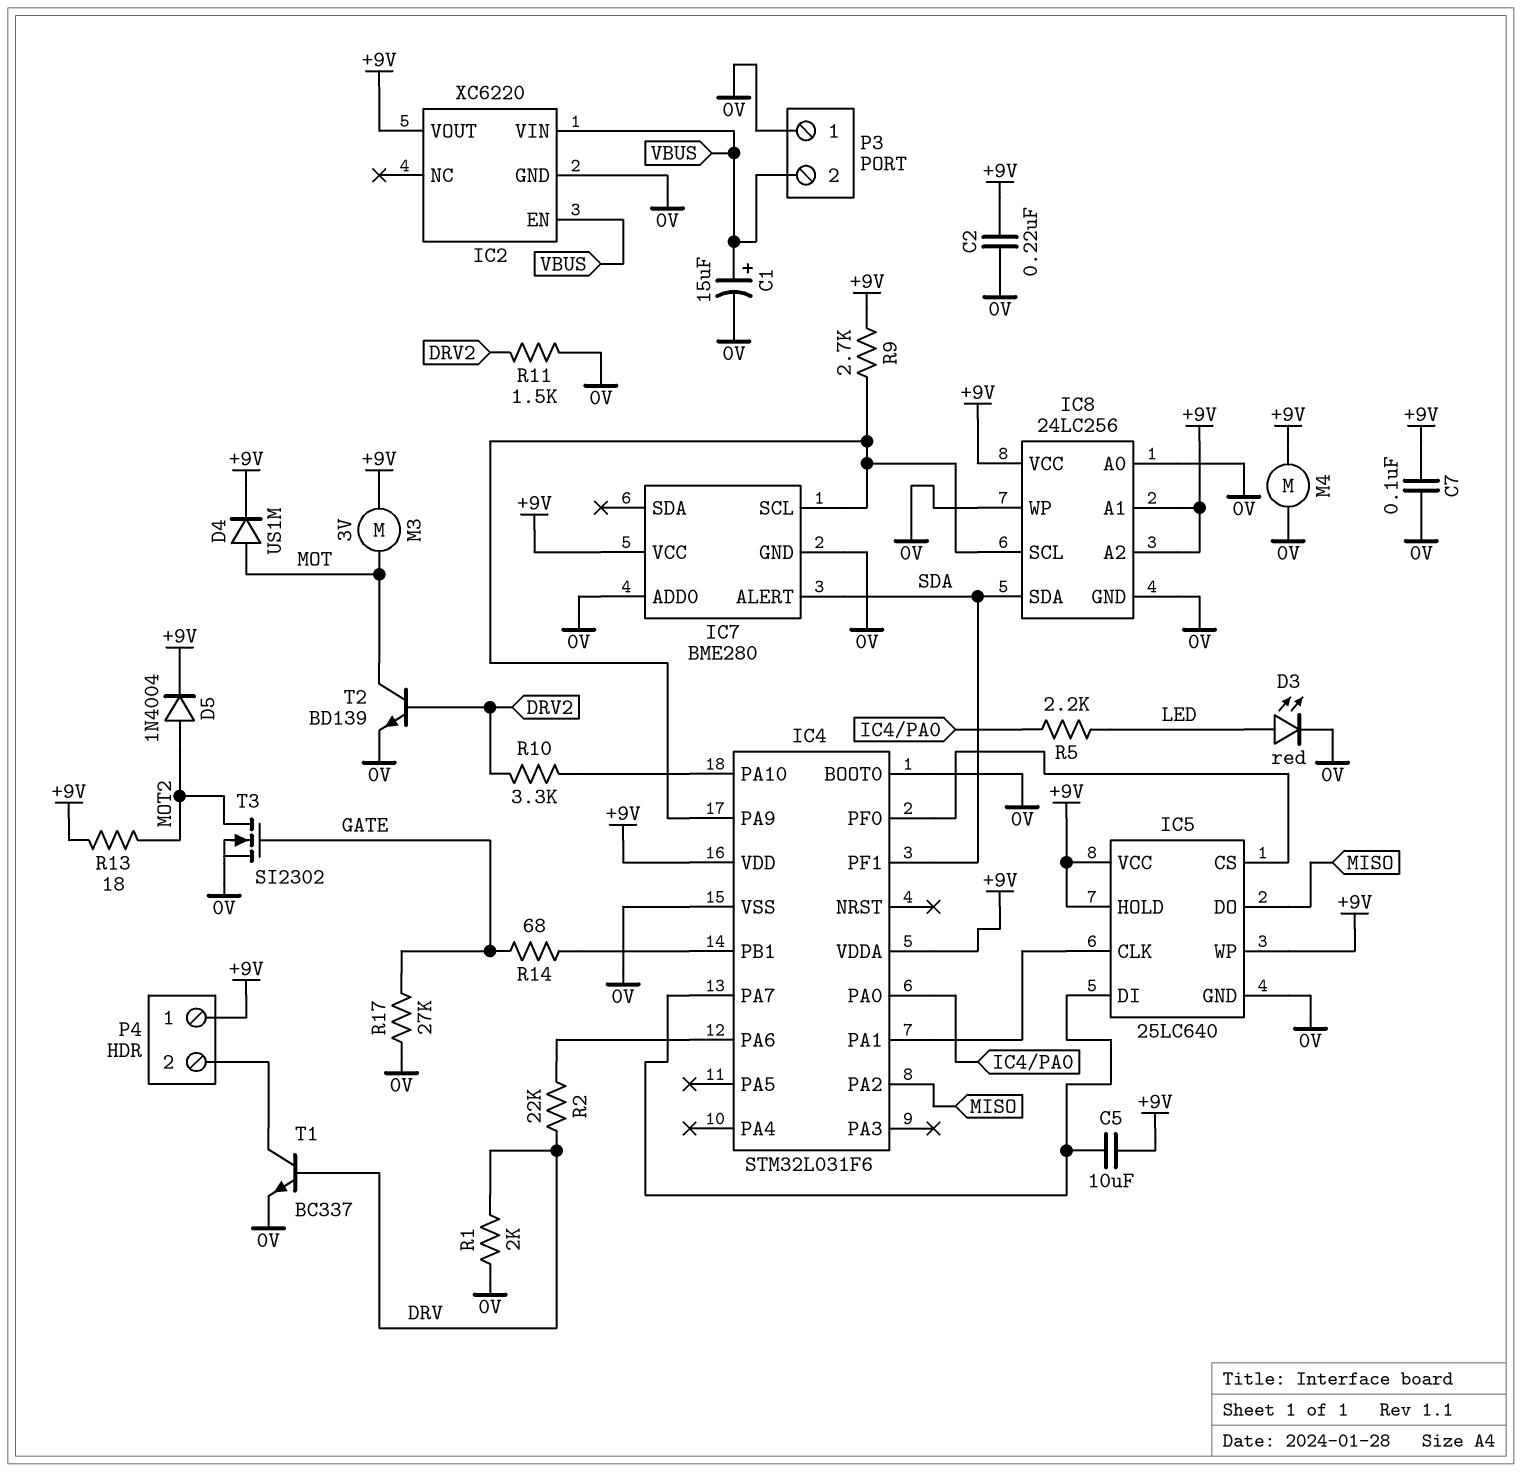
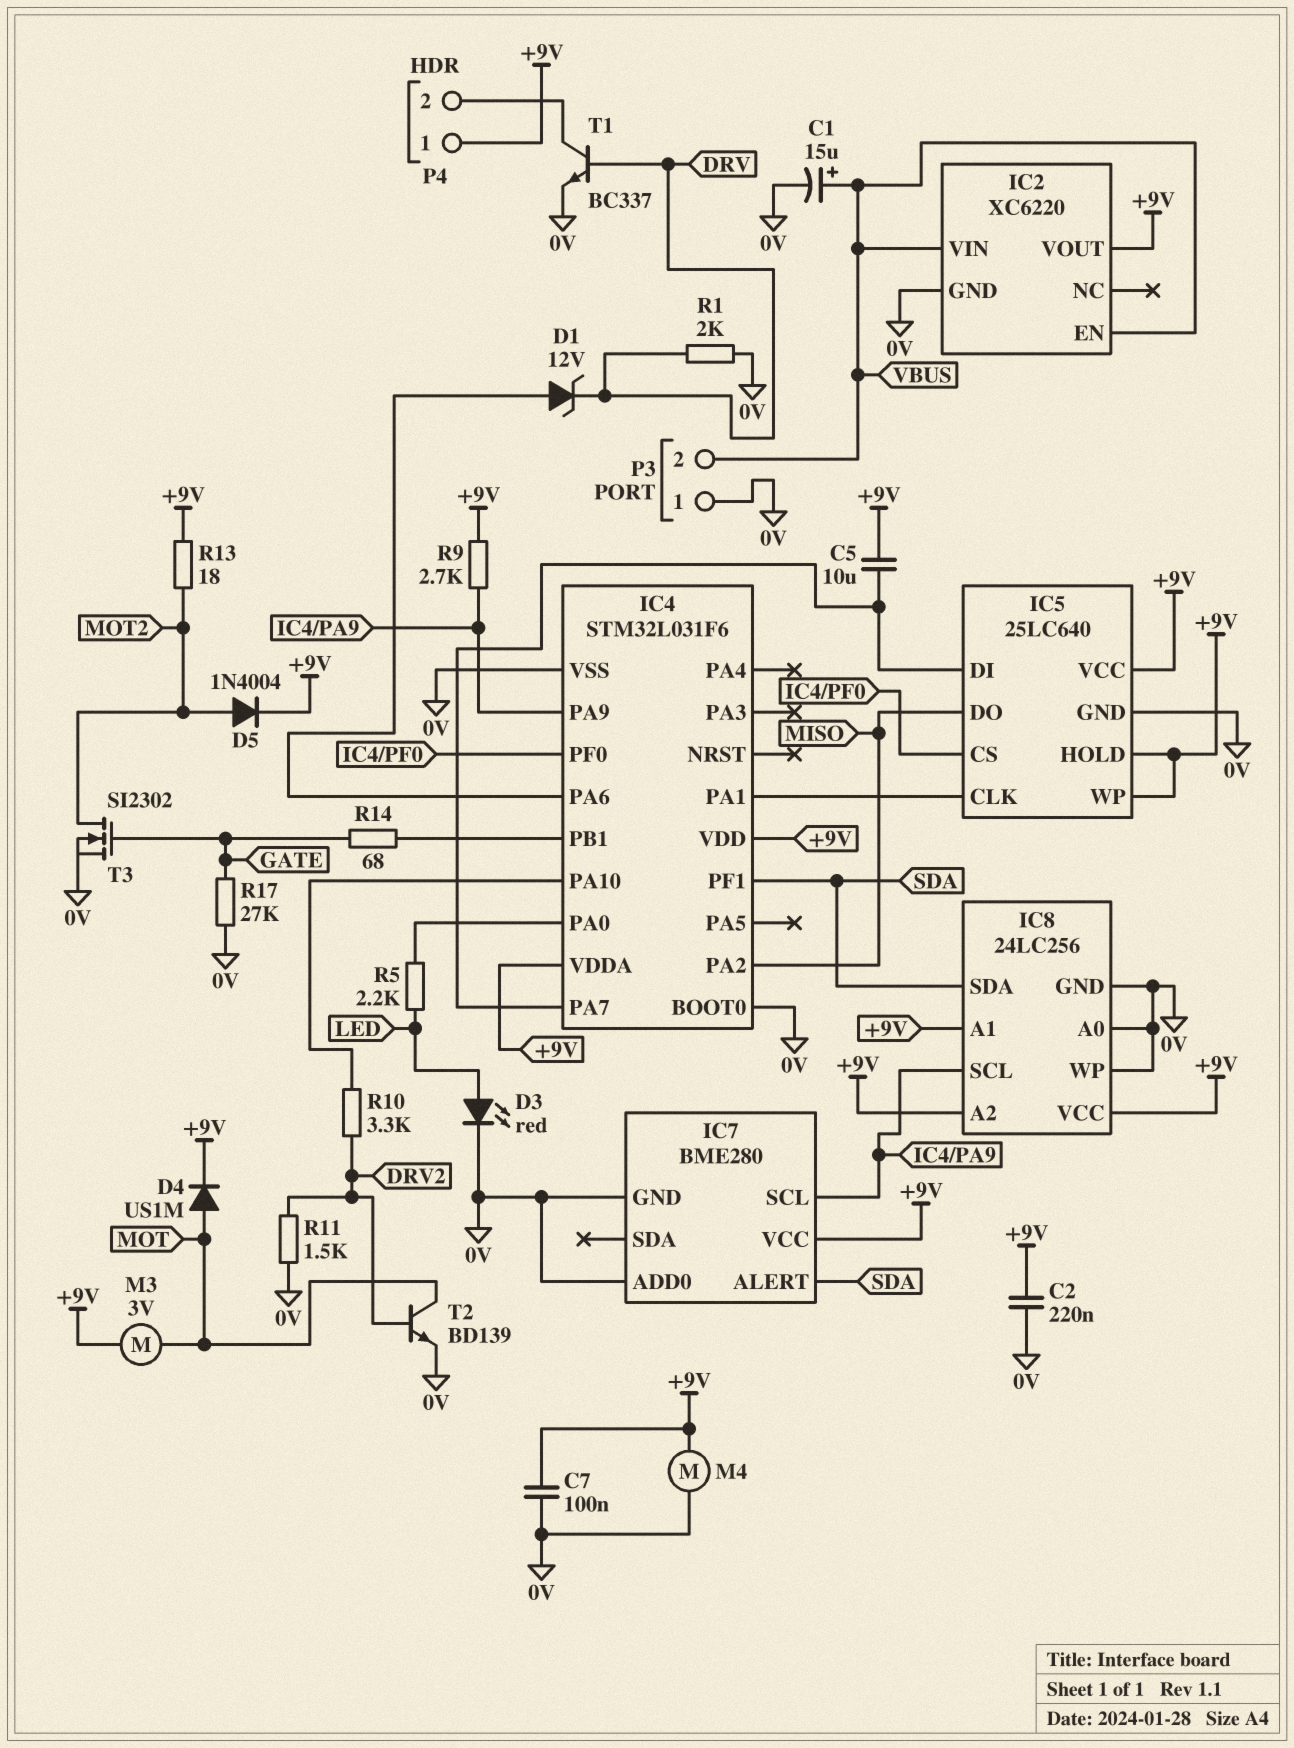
D1: none -> zener 12V (A IC4/PA6, K DRV)
R2: 22k (DRV, IC4/PA6) -> none

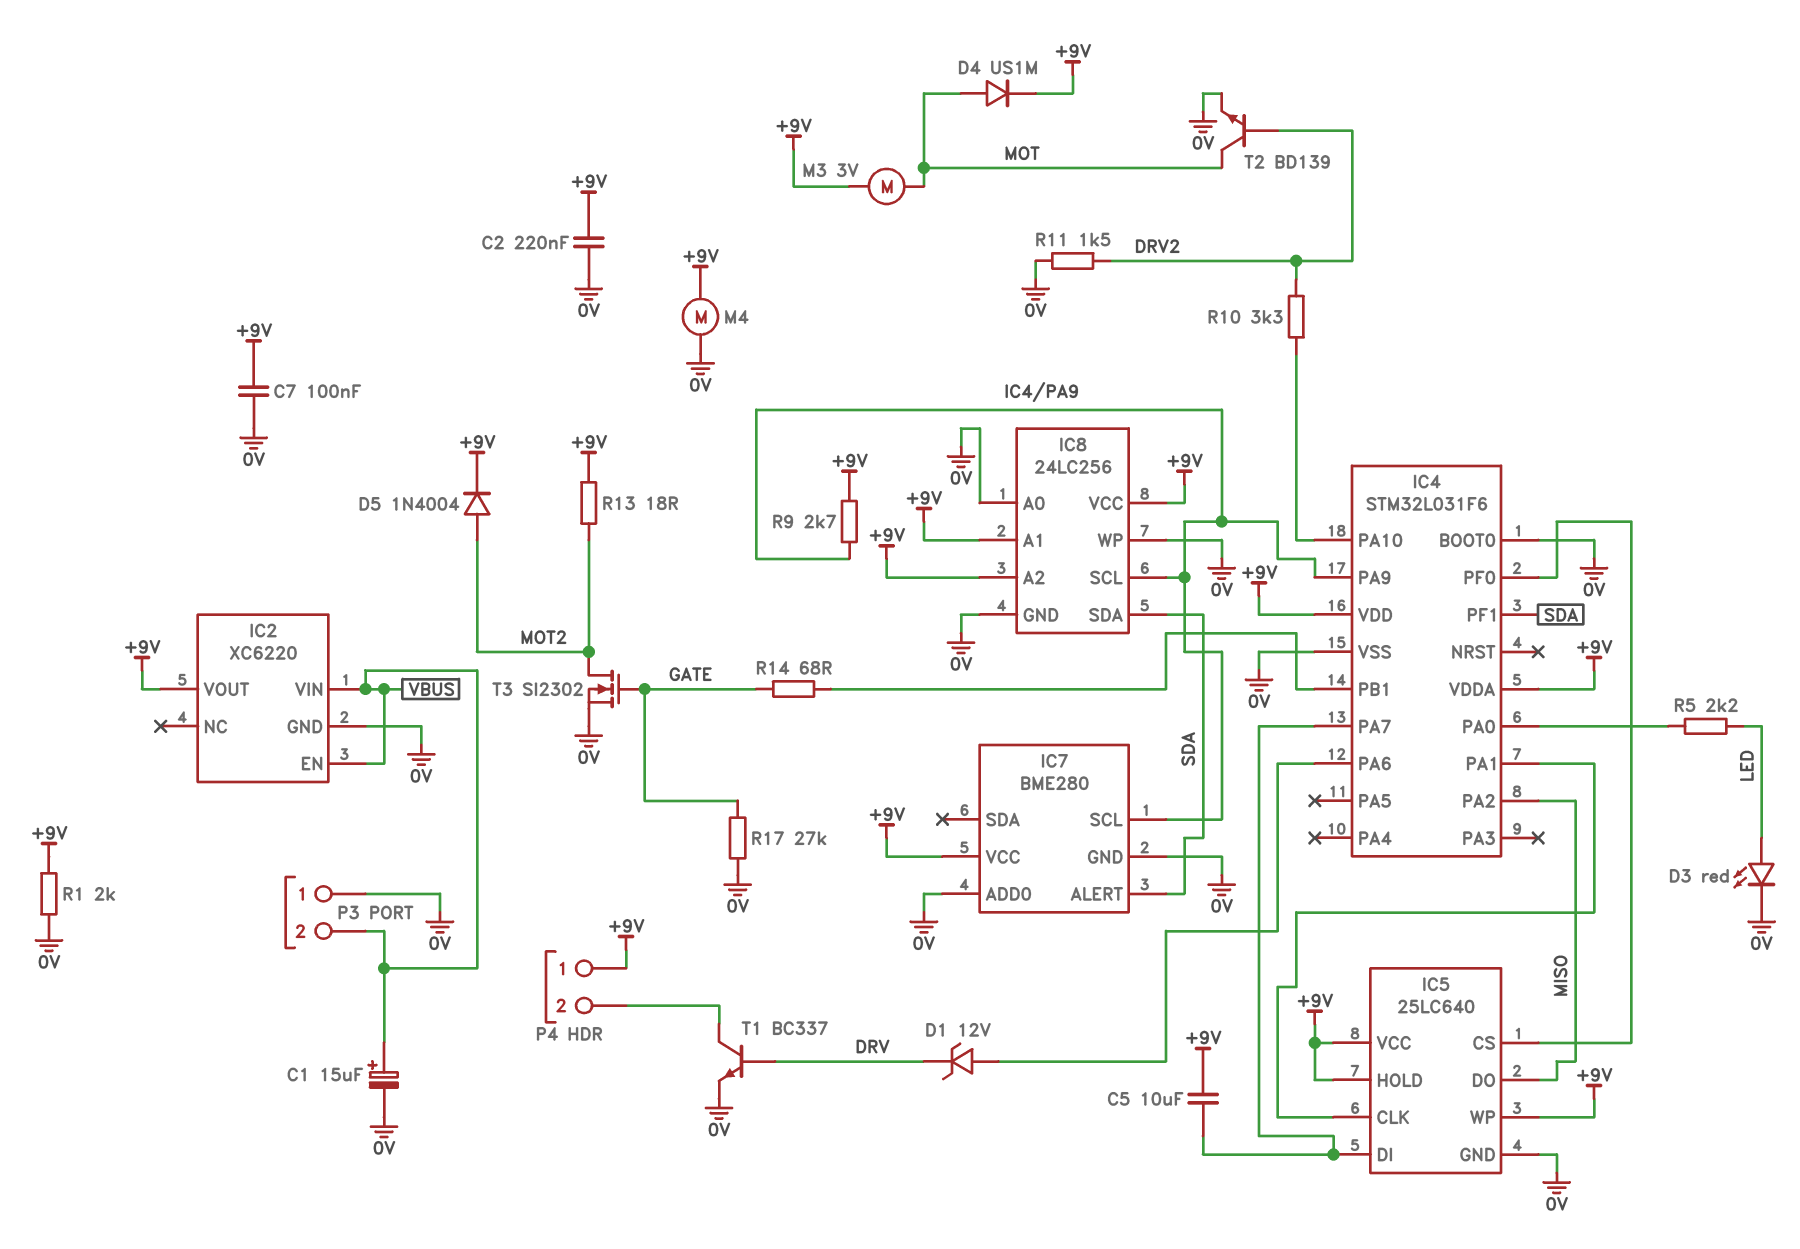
R1: 2k (0V, DRV) -> 2k (+9V, 0V)

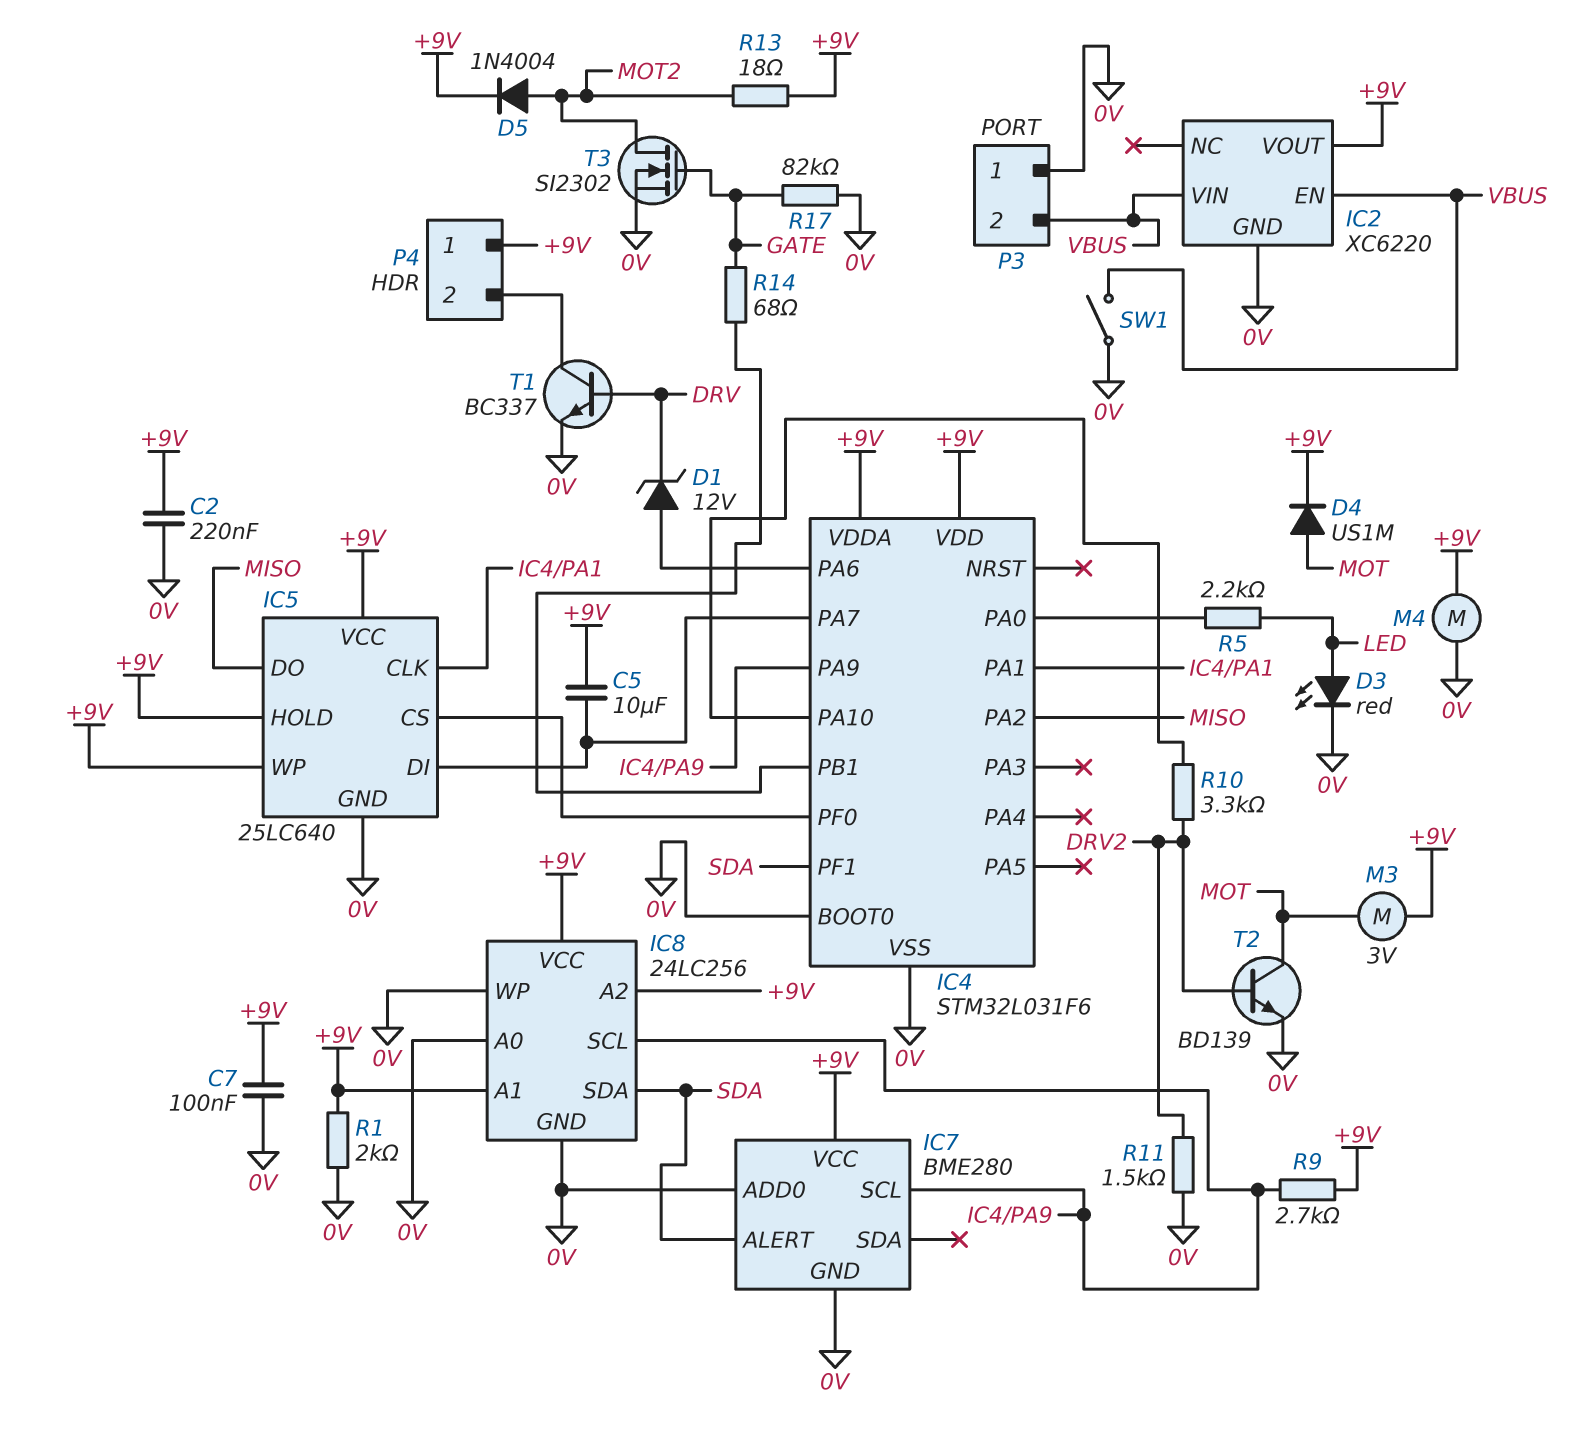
C1: 15uF (plus VBUS, minus 0V) -> none
R17: 27k (0V, GATE) -> 82k (0V, GATE)
SW1: none -> switch (0V, VBUS)

